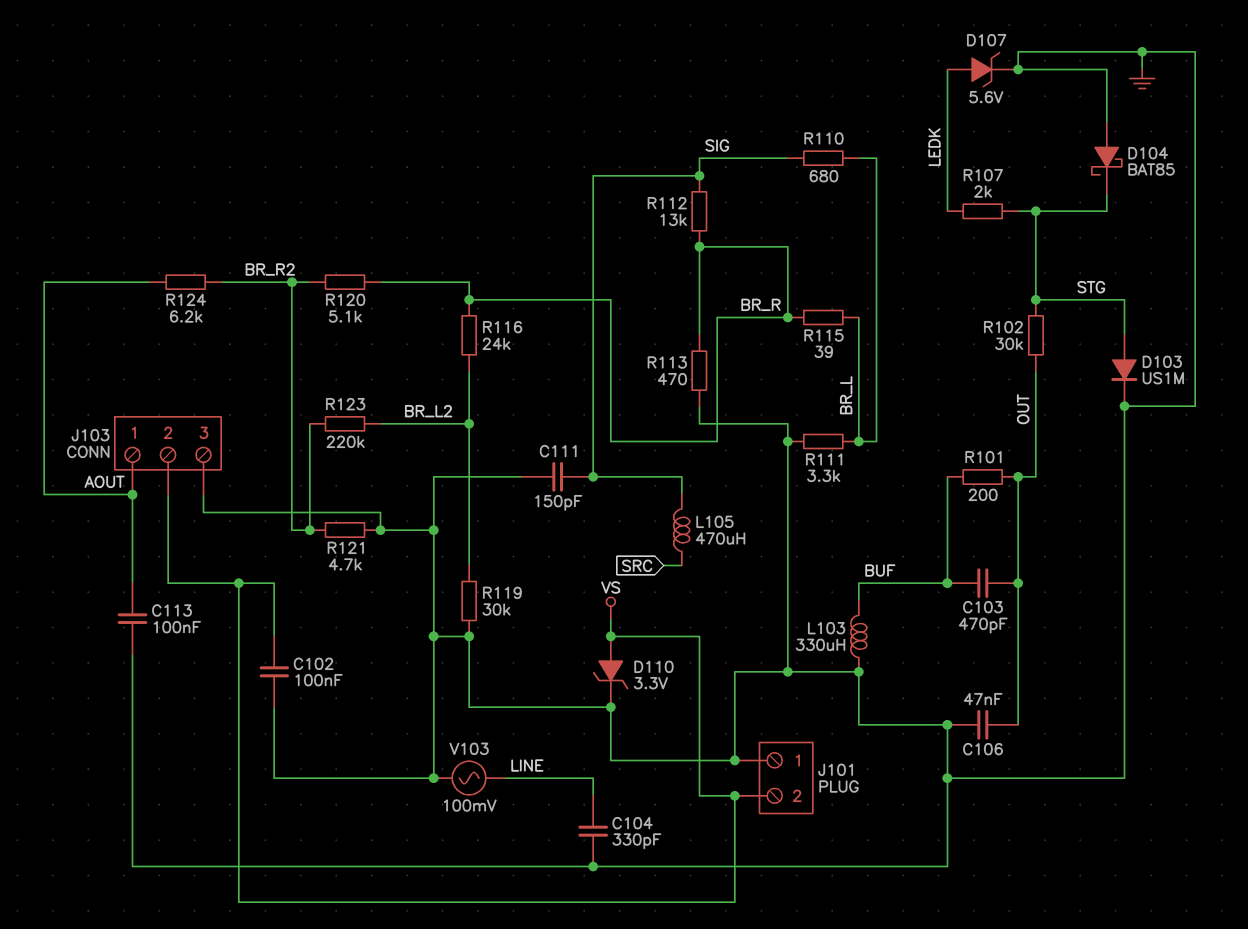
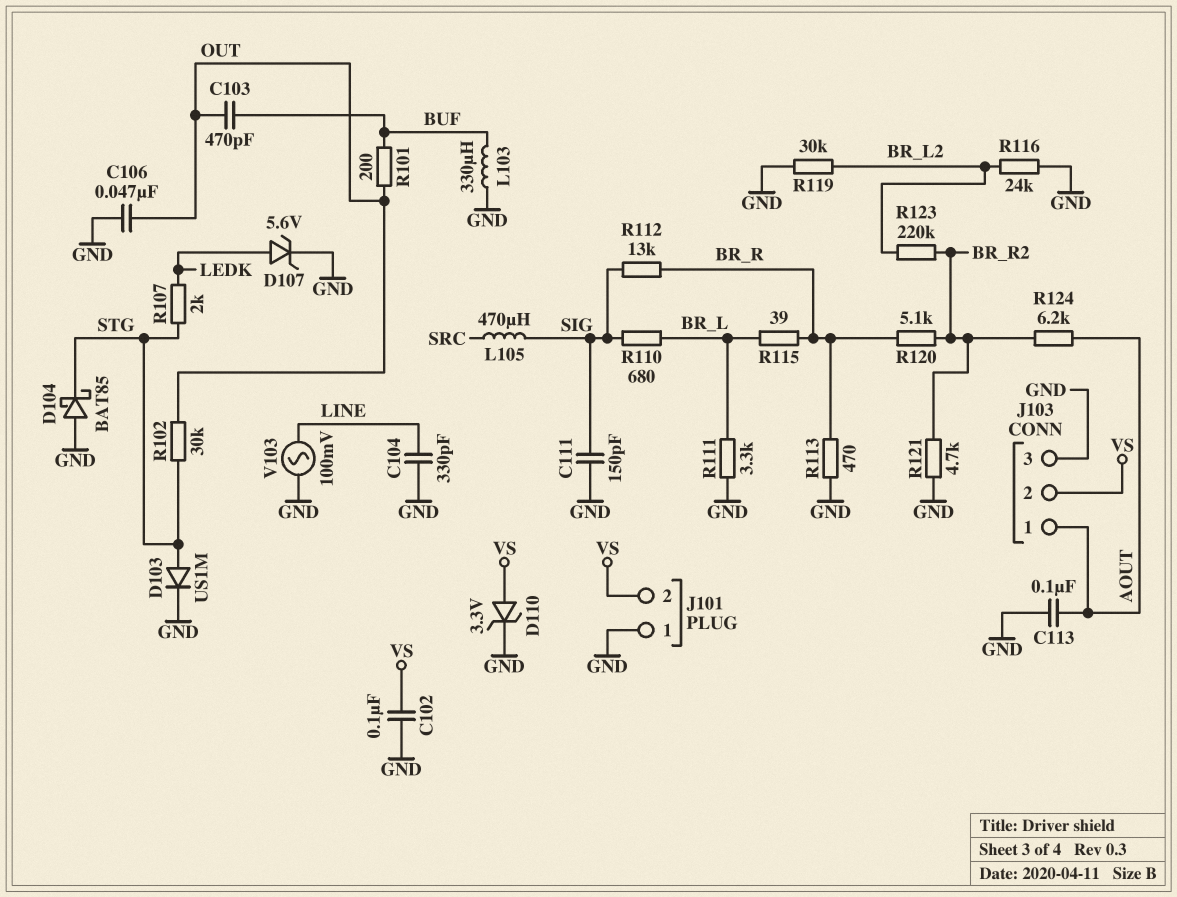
R116: 24k (BR_L2, BR_R) -> 24k (BR_L2, GND)

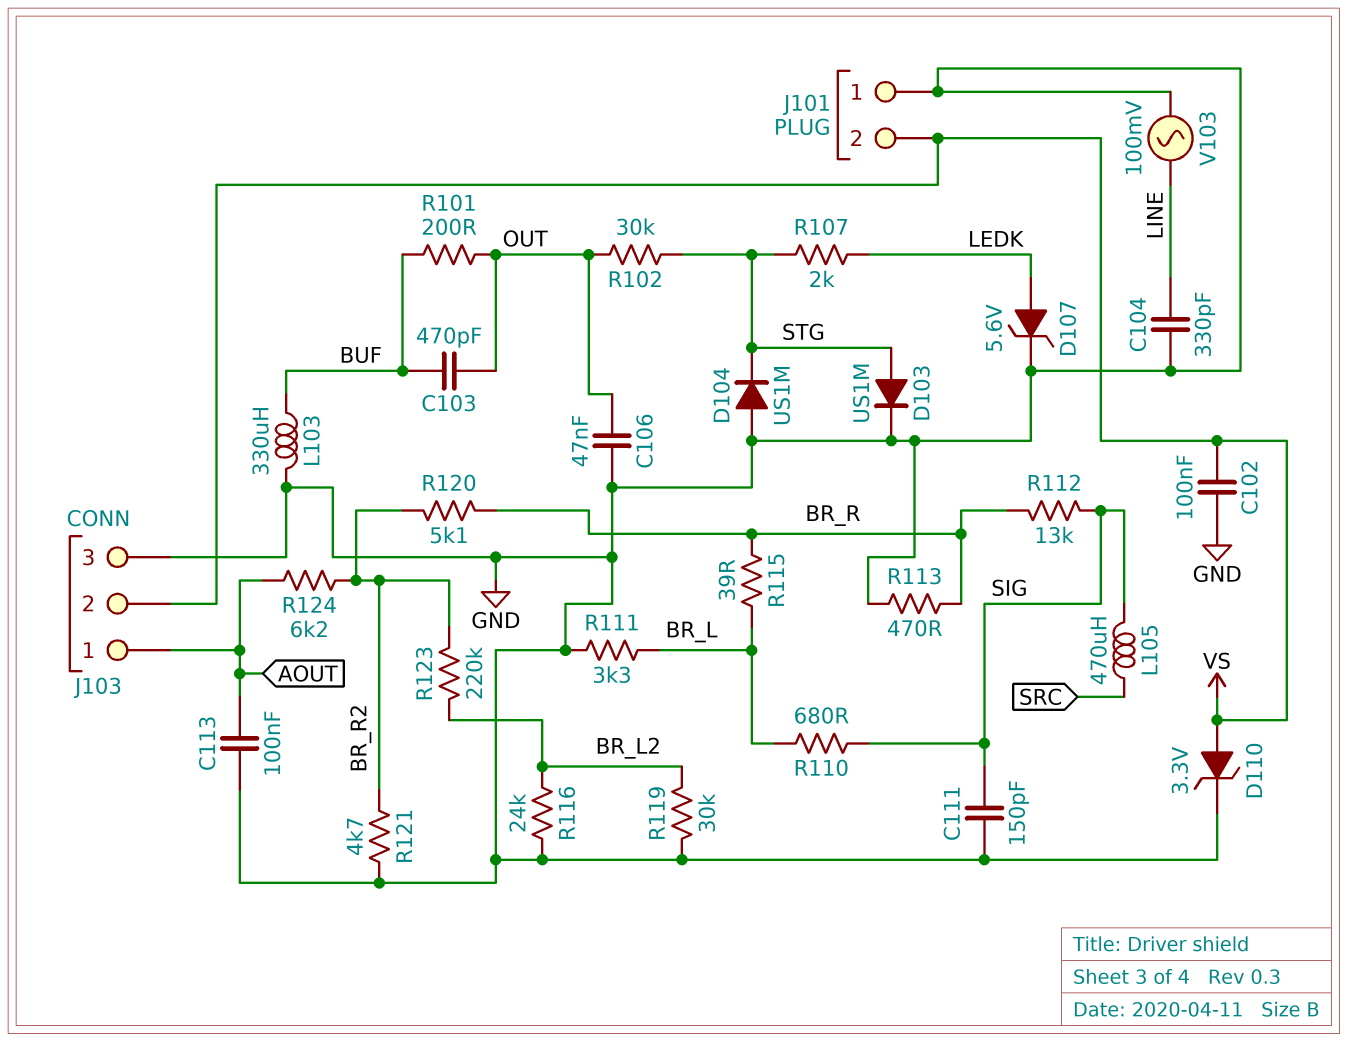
D104: schottky BAT85 (A GND, K STG) -> diode US1M (A GND, K STG)

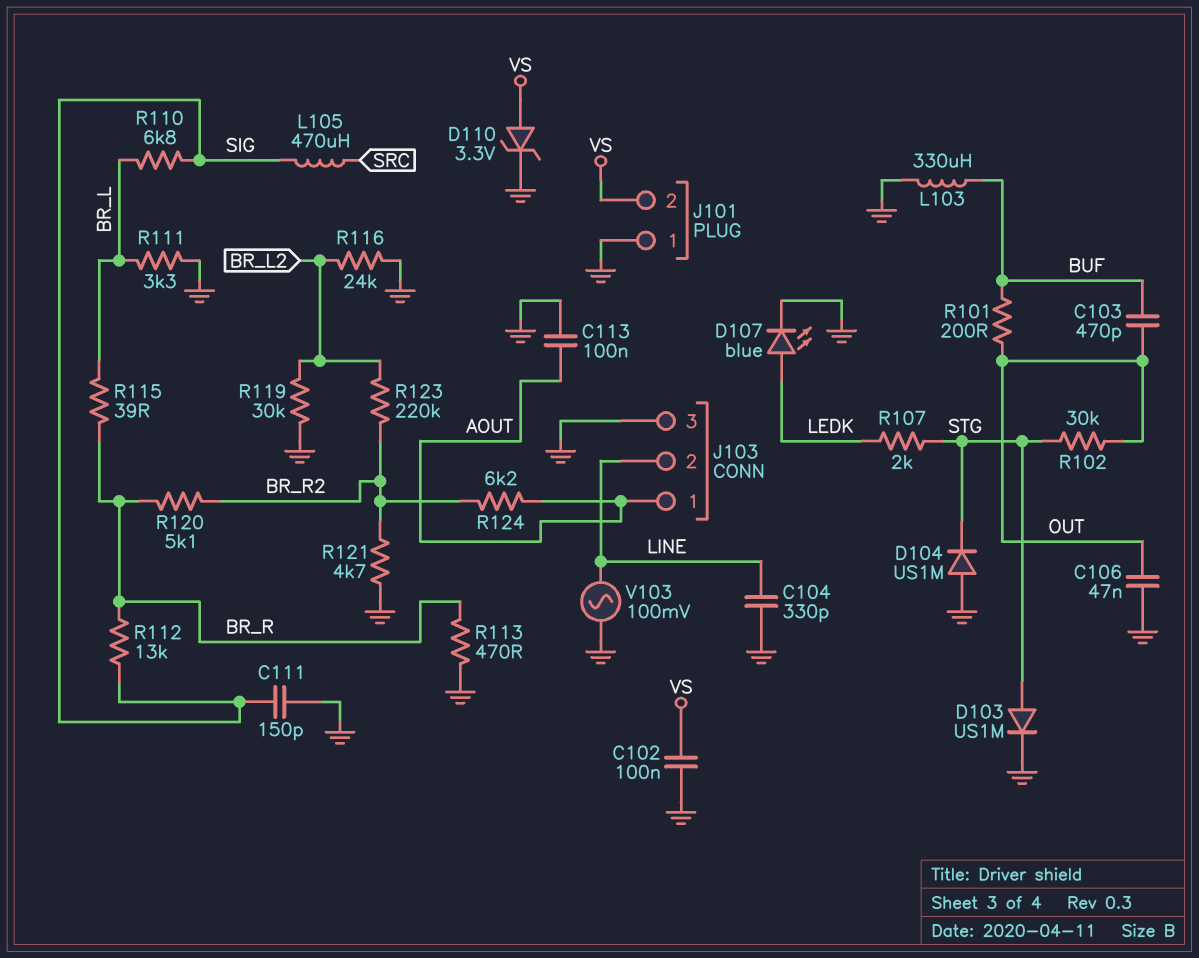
D107: zener 5.6V (A LEDK, K GND) -> LED blue (A LEDK, K GND)
J103 pin 2: VS -> LINE
R110: 680 (BR_L, SIG) -> 6.8k (BR_L, SIG)

